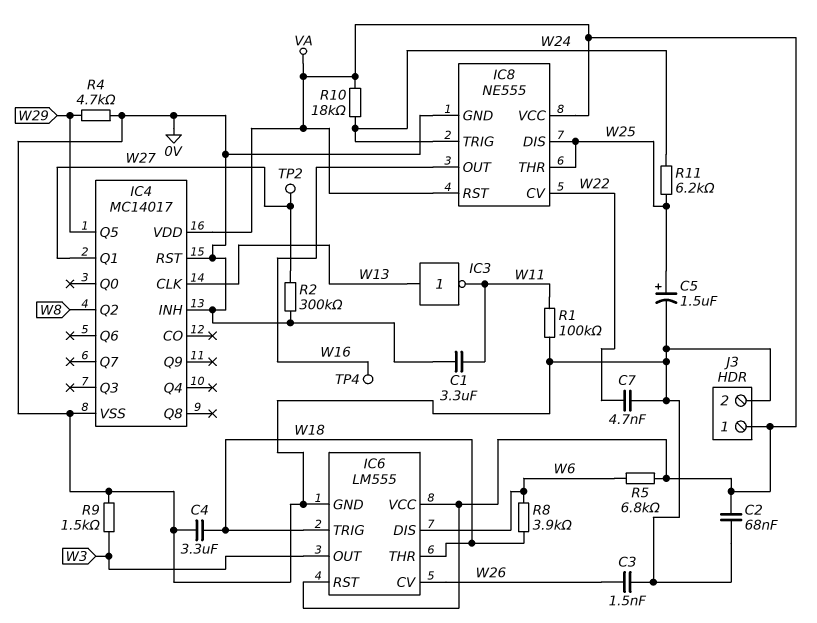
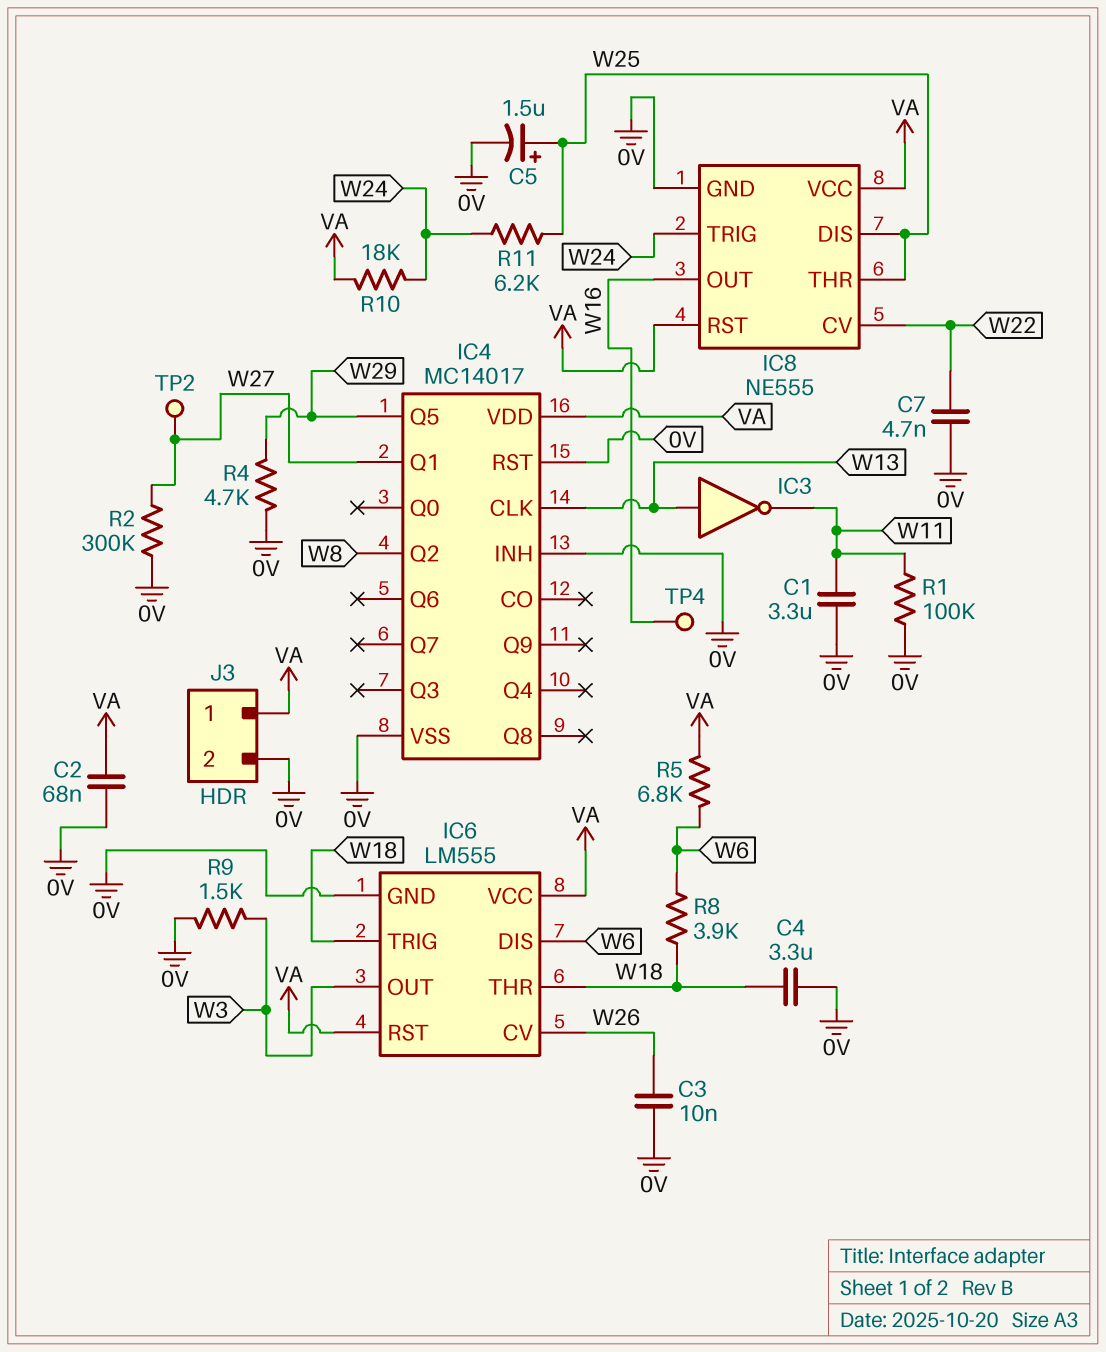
C3: 1.5nF (0V, W26) -> 10nF (0V, W26)

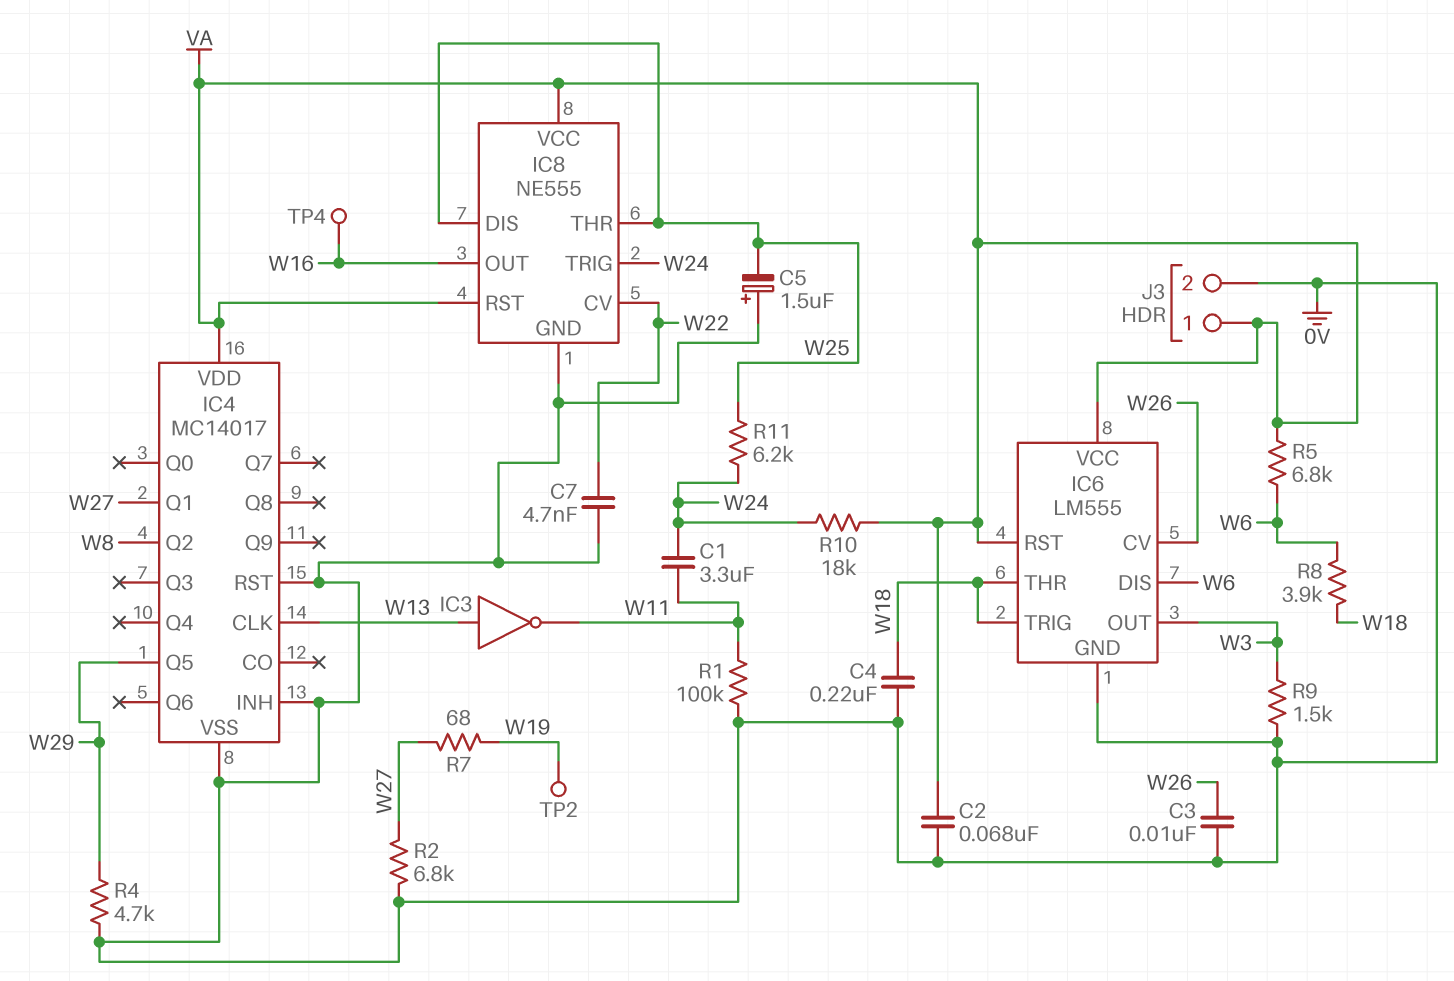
C1: 3.3uF (0V, W11) -> 3.3uF (W11, W24)
C4: 3.3uF (0V, W18) -> 220nF (0V, W18)
C5: 1.5uF (plus W25, minus 0V) -> 1.5uF (plus 0V, minus W25)
R2: 300k (0V, W27) -> 6.8k (0V, W27)
R7: none -> 68 (W19, W27)
TP2: test point (W27) -> test point (W19)

